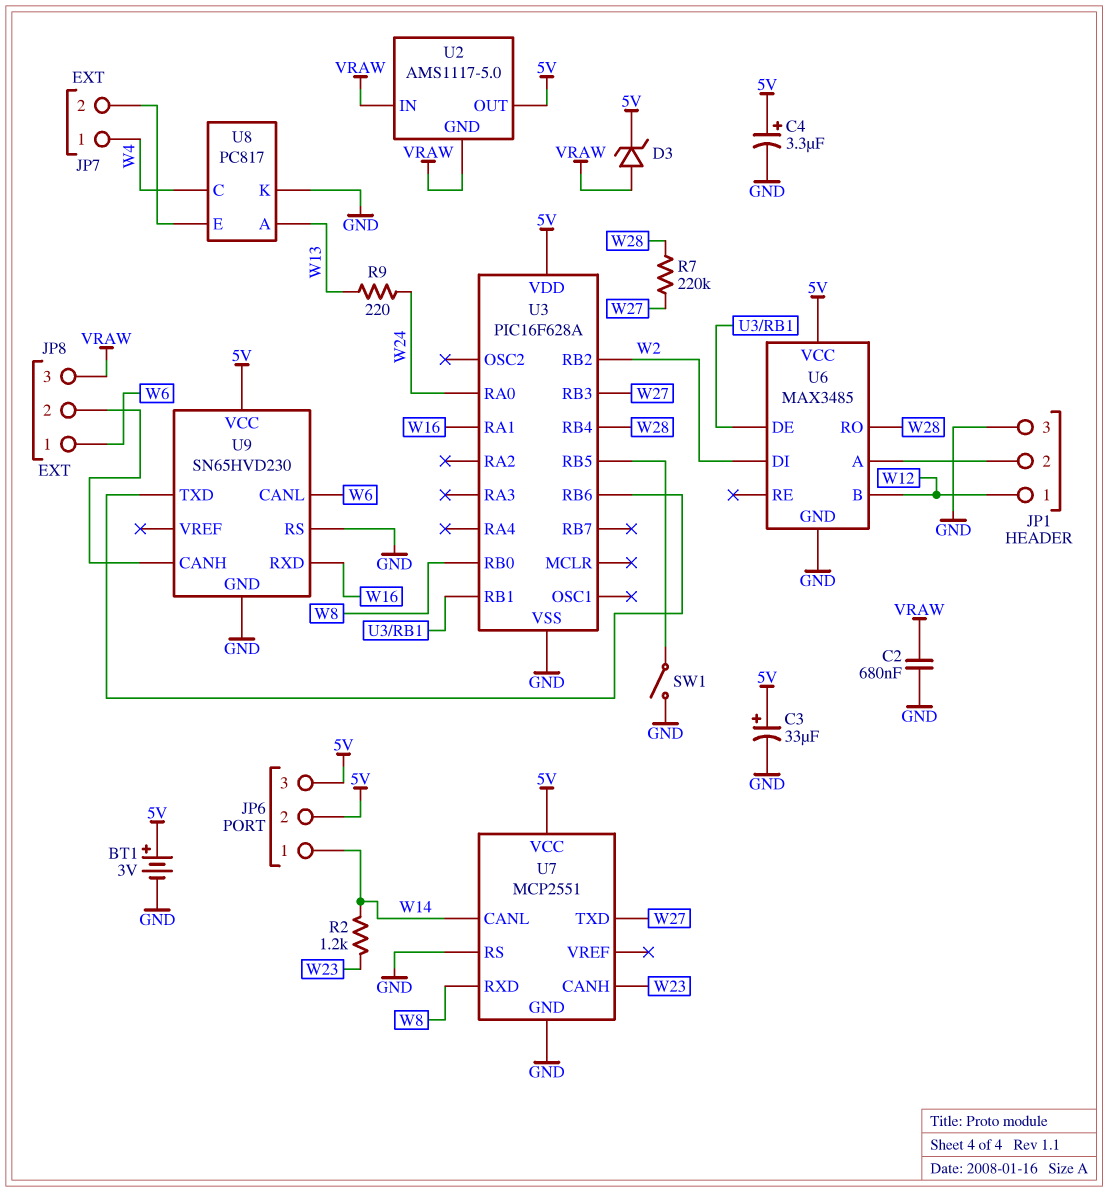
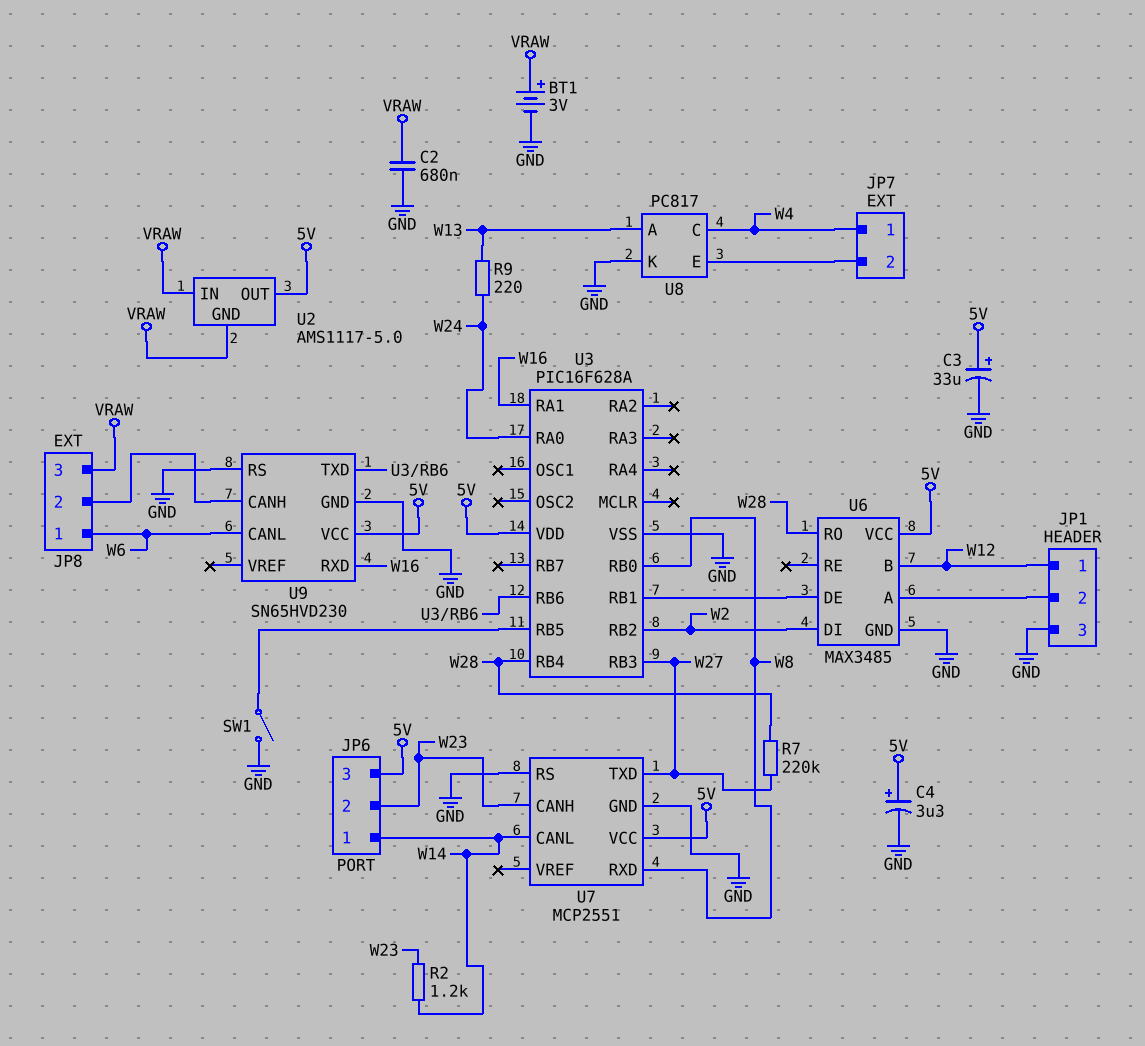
BT1: 3V (plus 5V, minus GND) -> 3V (plus VRAW, minus GND)
D3: zener (A VRAW, K 5V) -> none
JP6 pin 2: 5V -> W23

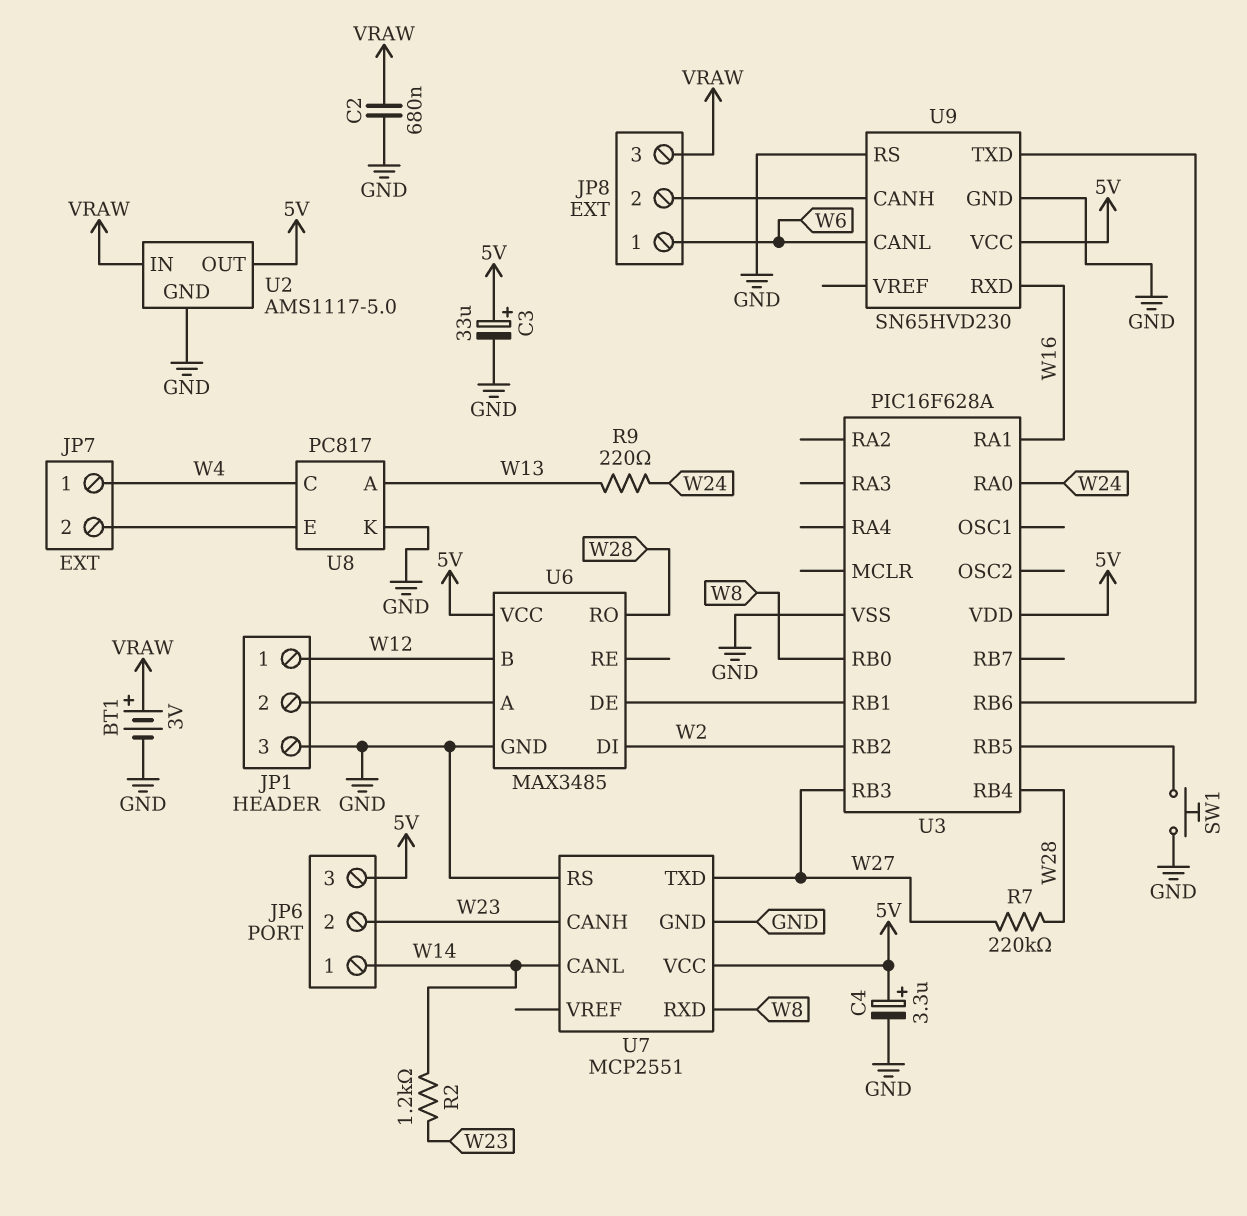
SW1: switch (GND, U3/RB5) -> button (GND, U3/RB5)
U2 pin GND: VRAW -> GND

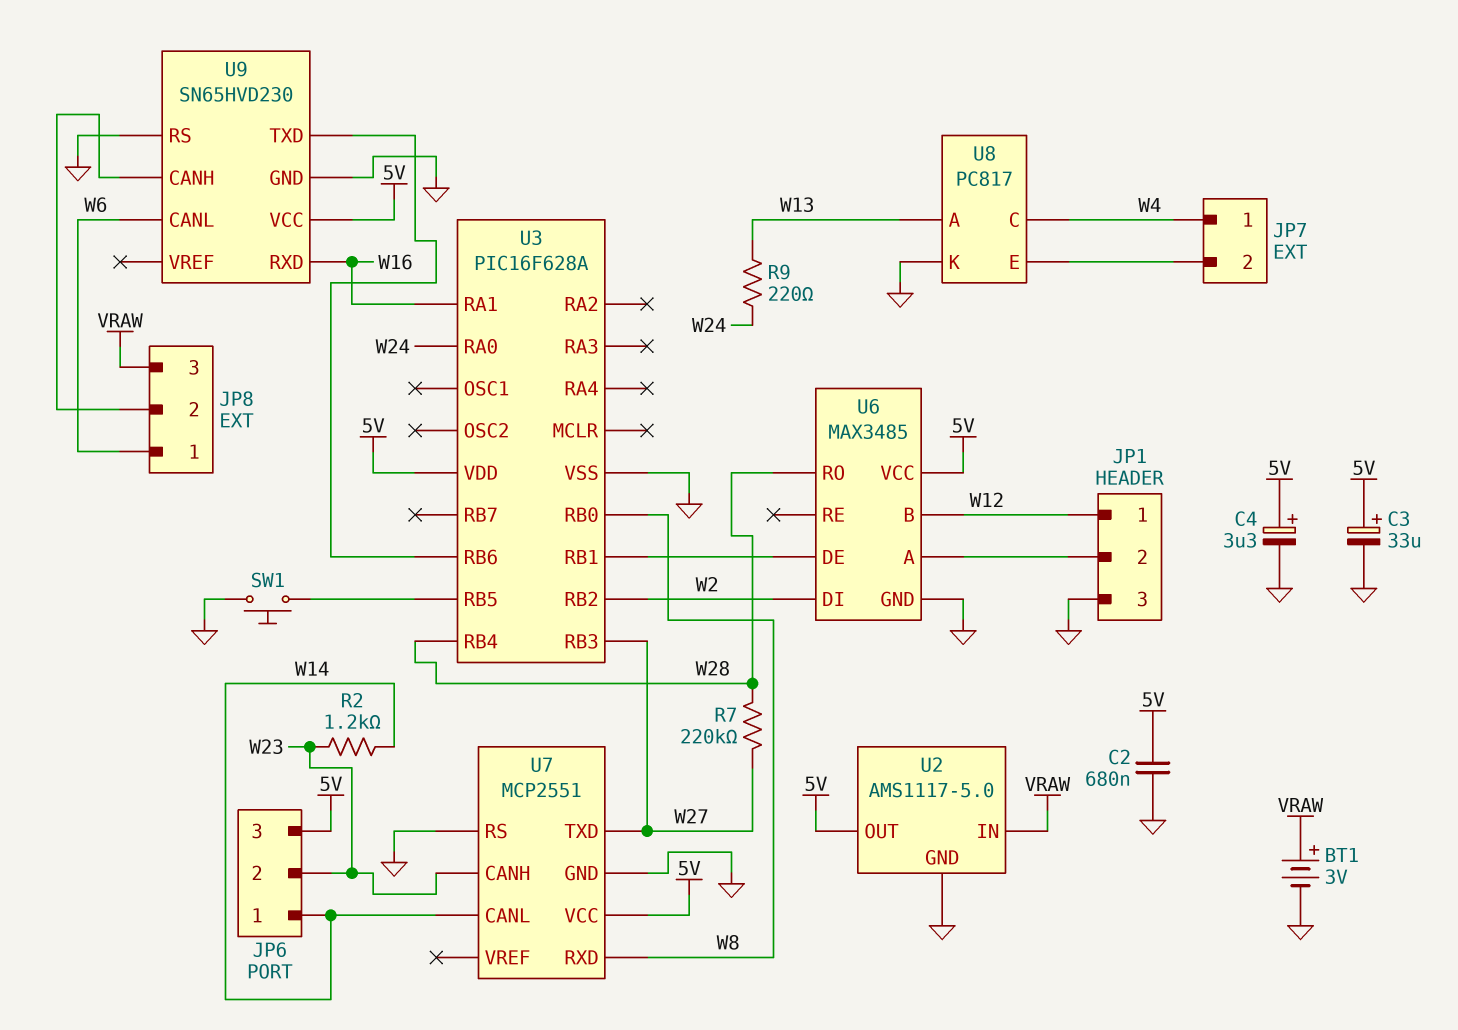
C2: 680nF (GND, VRAW) -> 680nF (5V, GND)

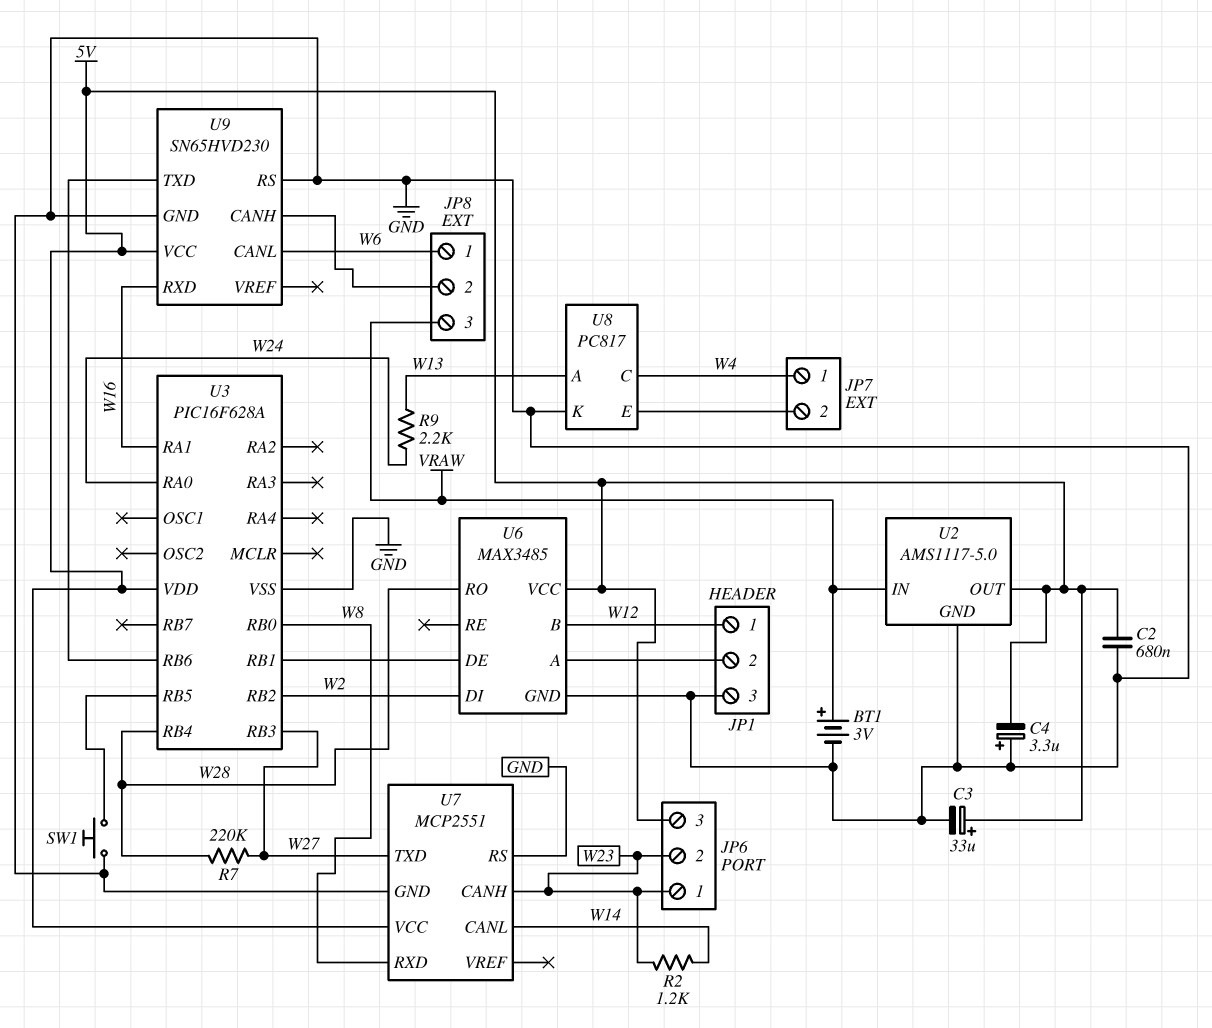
C4: 3.3uF (plus 5V, minus GND) -> 3.3uF (plus GND, minus 5V)
JP6 pin 1: W14 -> W23
R9: 220 (W13, W24) -> 2.2k (W13, W24)

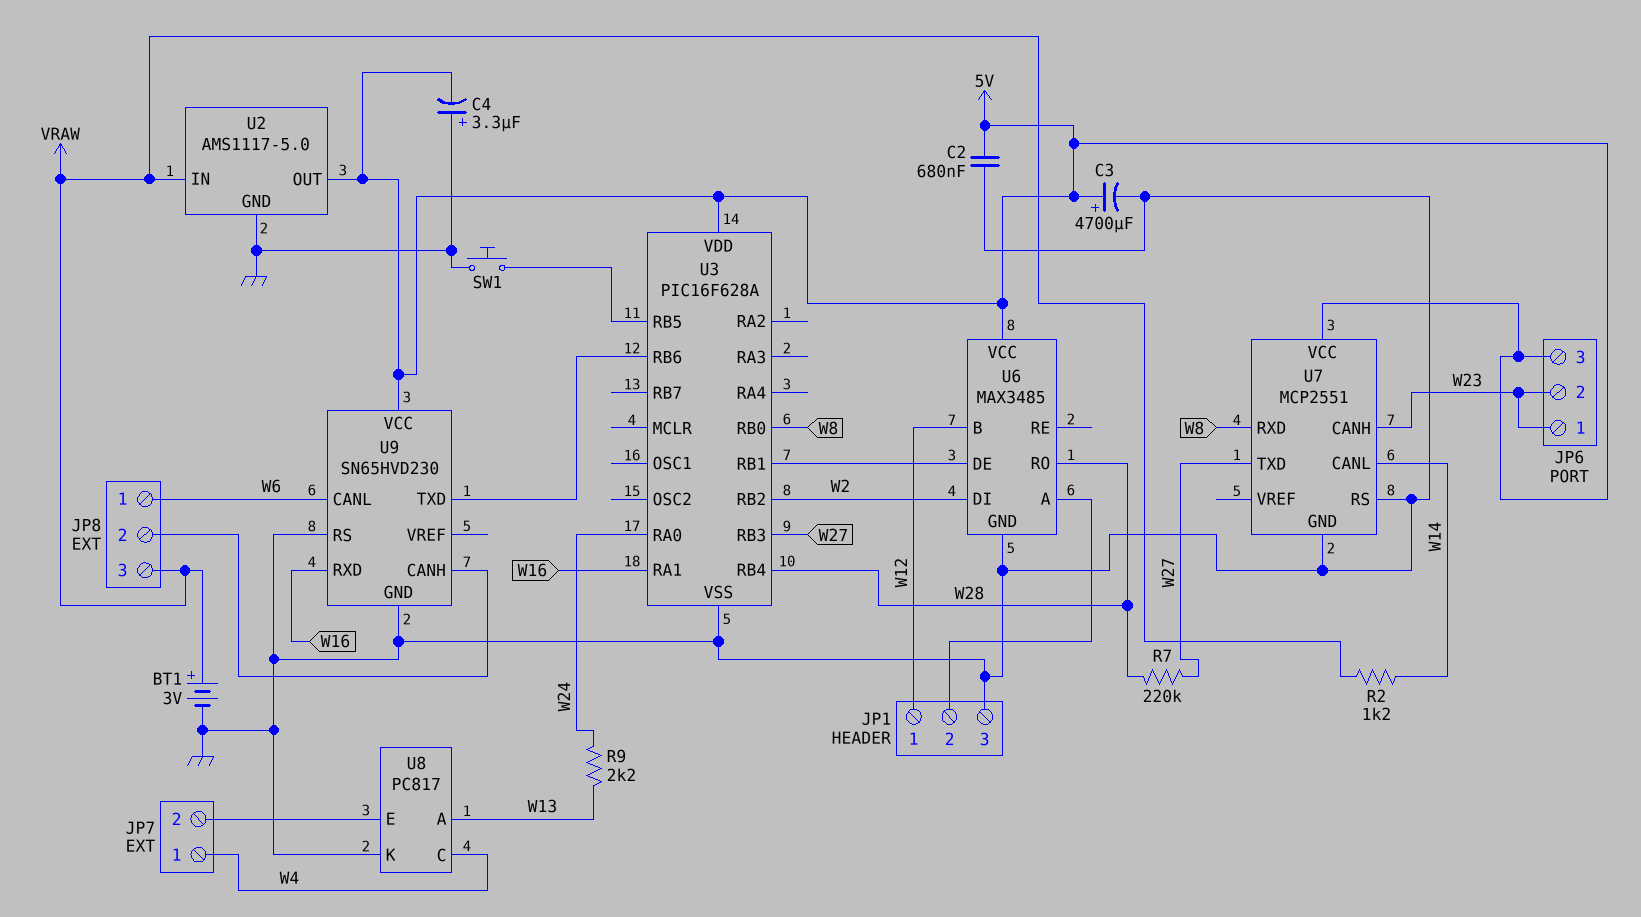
C3: 33uF (plus 5V, minus GND) -> 4700uF (plus 5V, minus GND)
R2: 1.2k (W14, W23) -> 1.2k (VRAW, W14)

